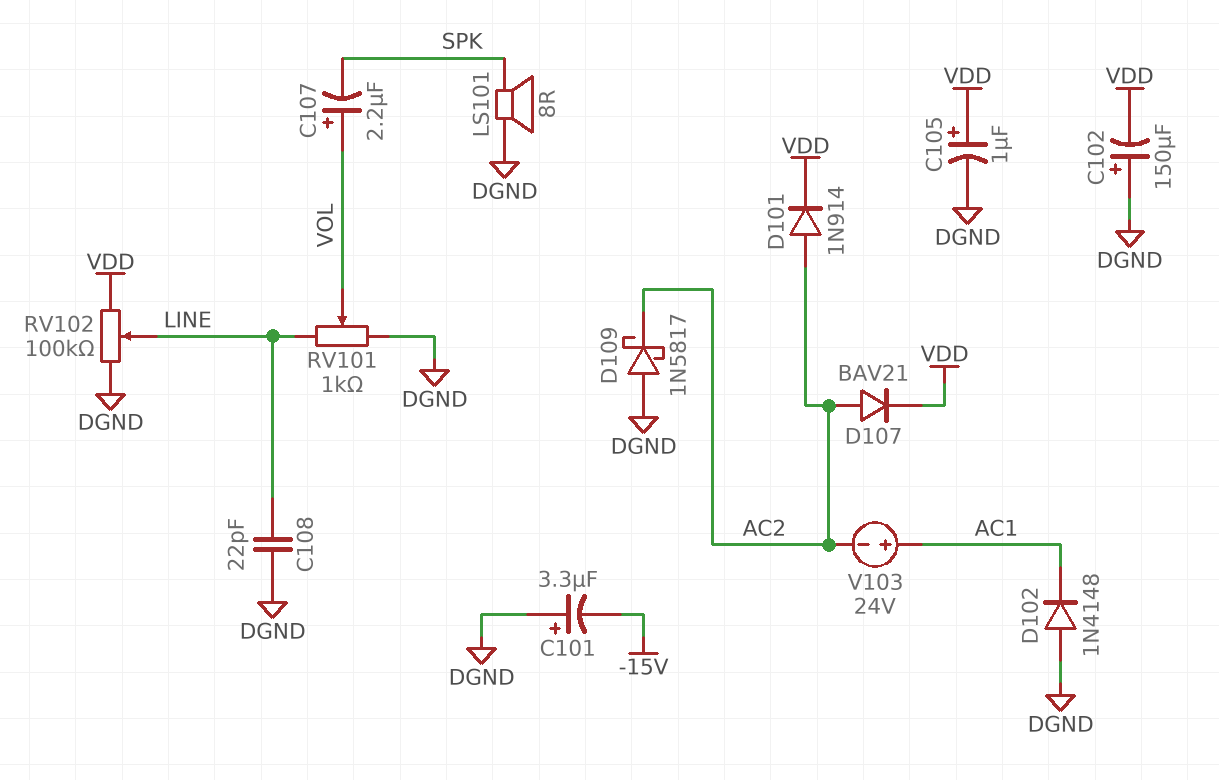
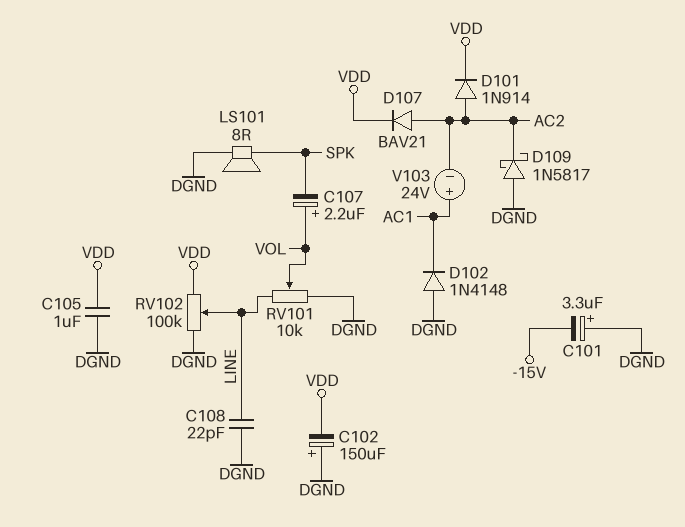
C105: 1uF (plus VDD, minus DGND) -> 1uF (DGND, VDD)
RV101: 1k (DGND, LINE, wiper VOL) -> 10k (DGND, LINE, wiper VOL)

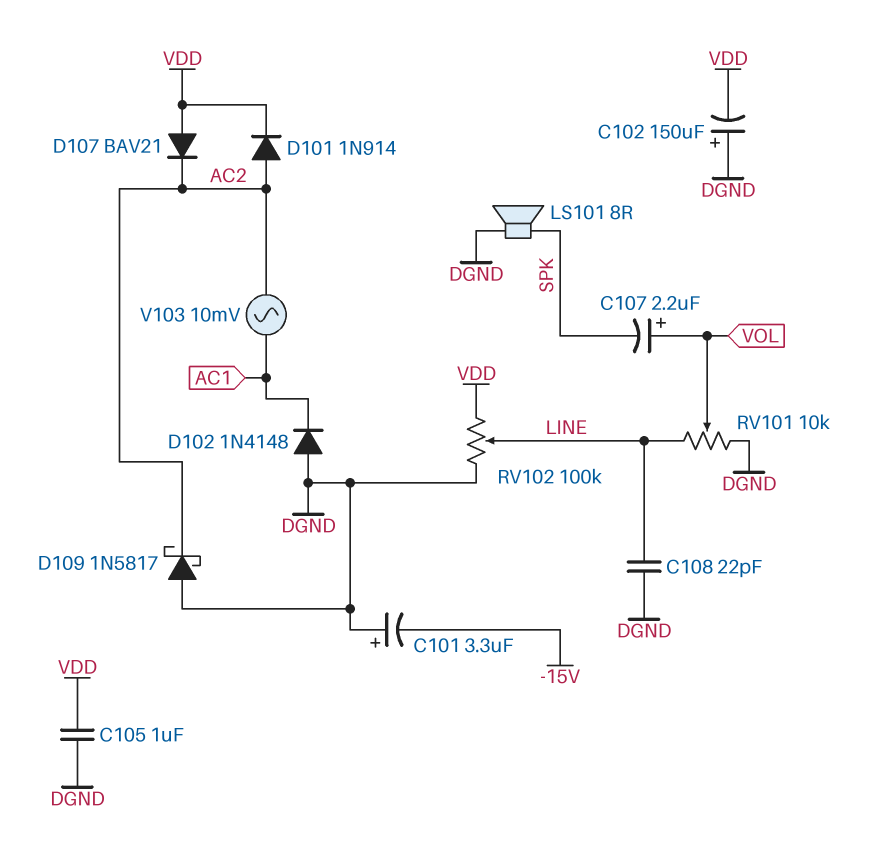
D107: diode BAV21 (A AC2, K VDD) -> diode BAV21 (A VDD, K AC2)
V103: 24V (plus AC1, minus AC2) -> AC 10mV (AC1, AC2)

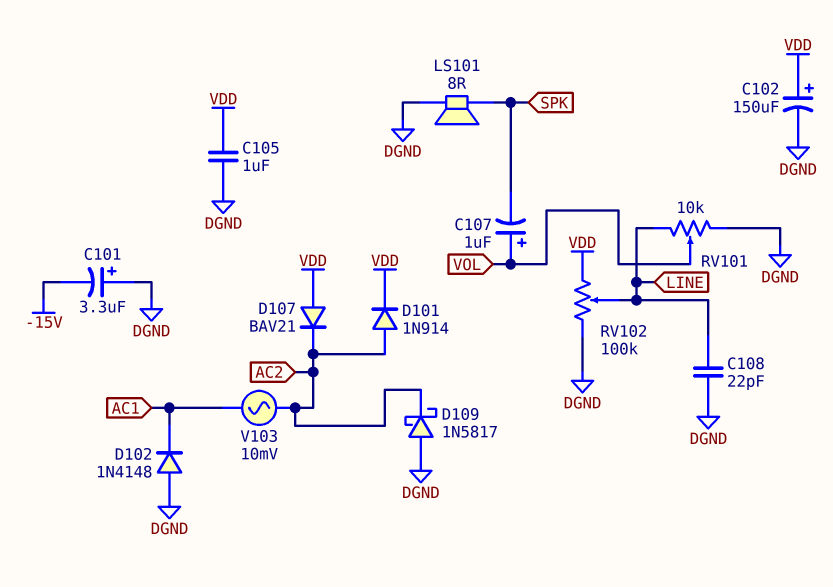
C102: 150uF (plus DGND, minus VDD) -> 150uF (plus VDD, minus DGND)
C107: 2.2uF (plus VOL, minus SPK) -> 1uF (plus VOL, minus SPK)

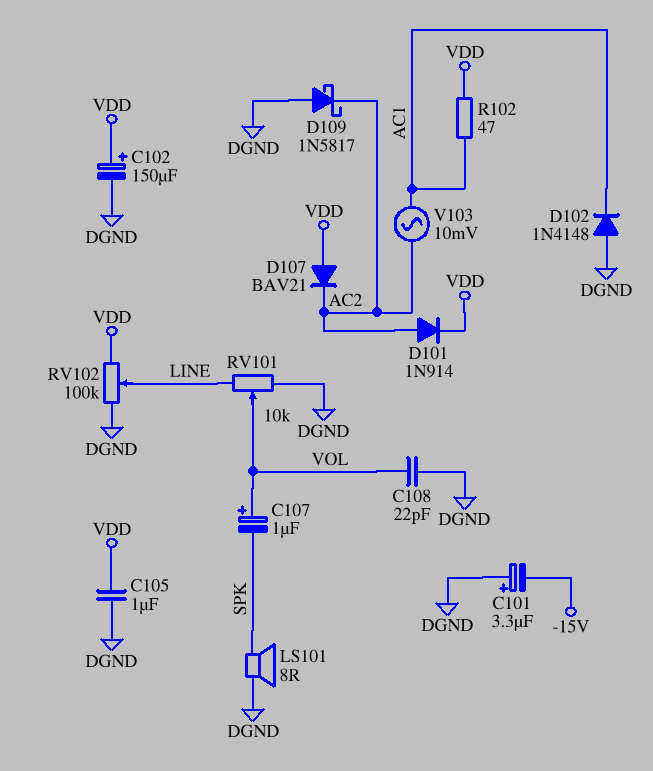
C108: 22pF (DGND, LINE) -> 22pF (DGND, VOL)
R102: none -> 47 (AC1, VDD)

